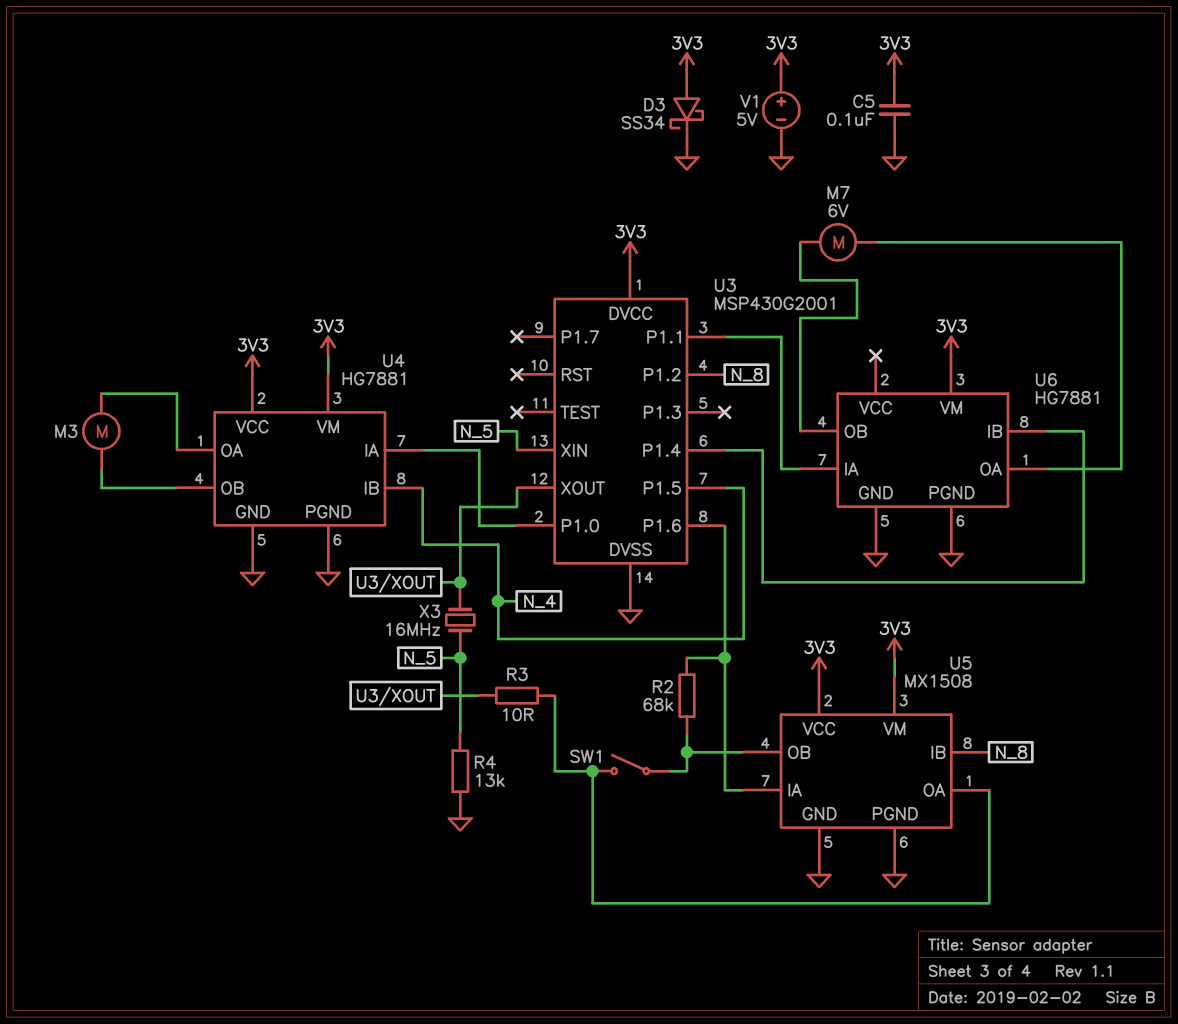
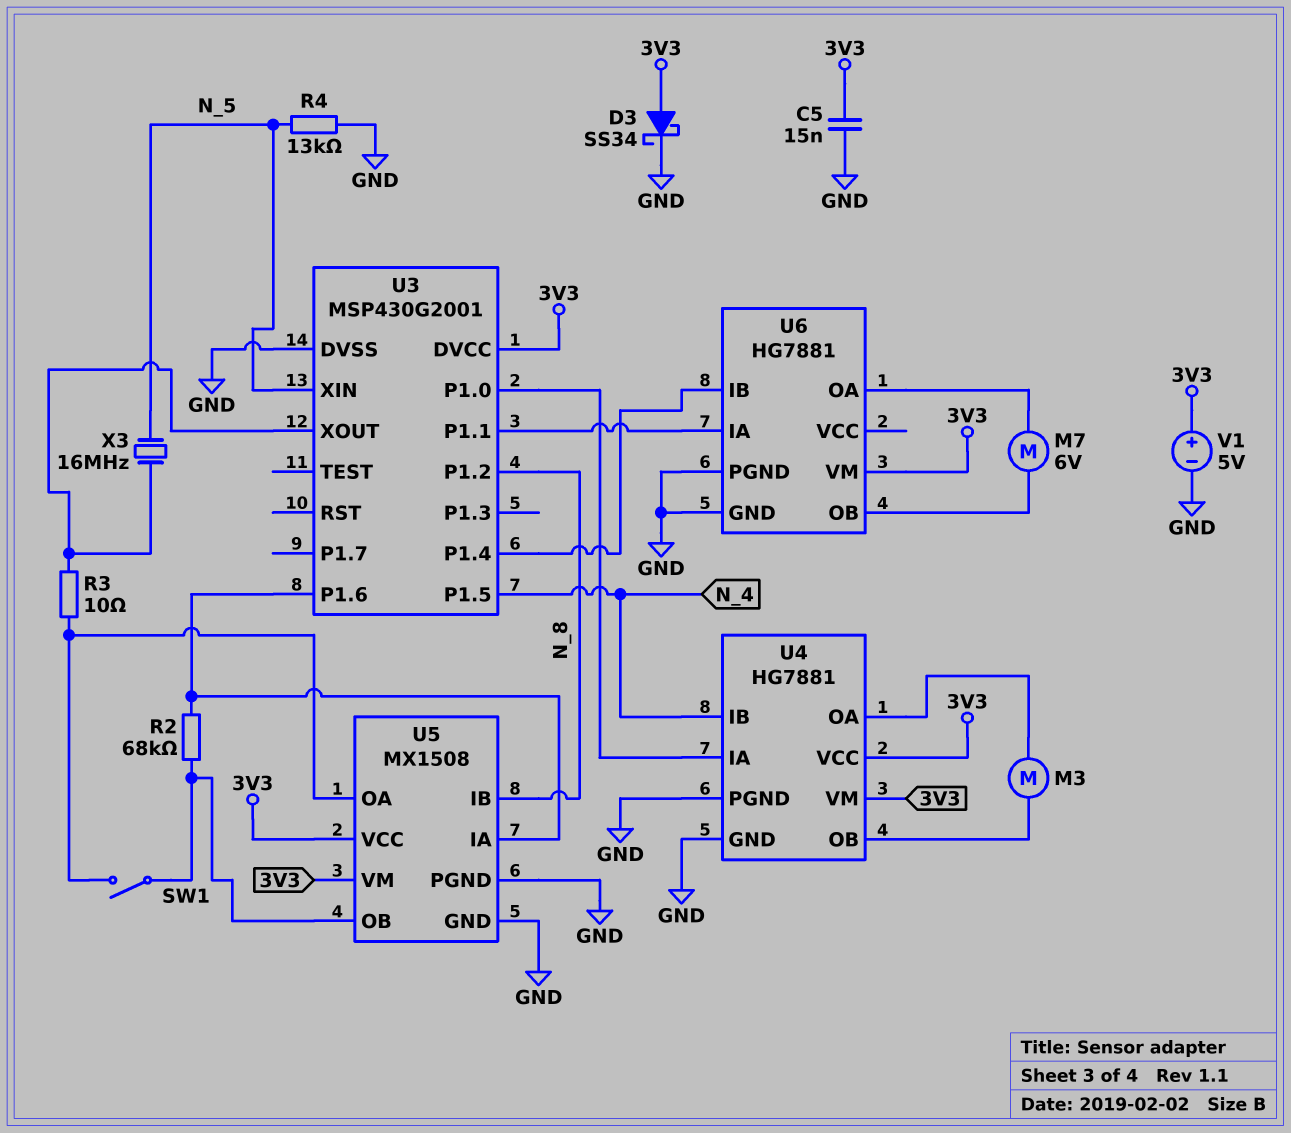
C5: 100nF (3V3, GND) -> 15nF (3V3, GND)

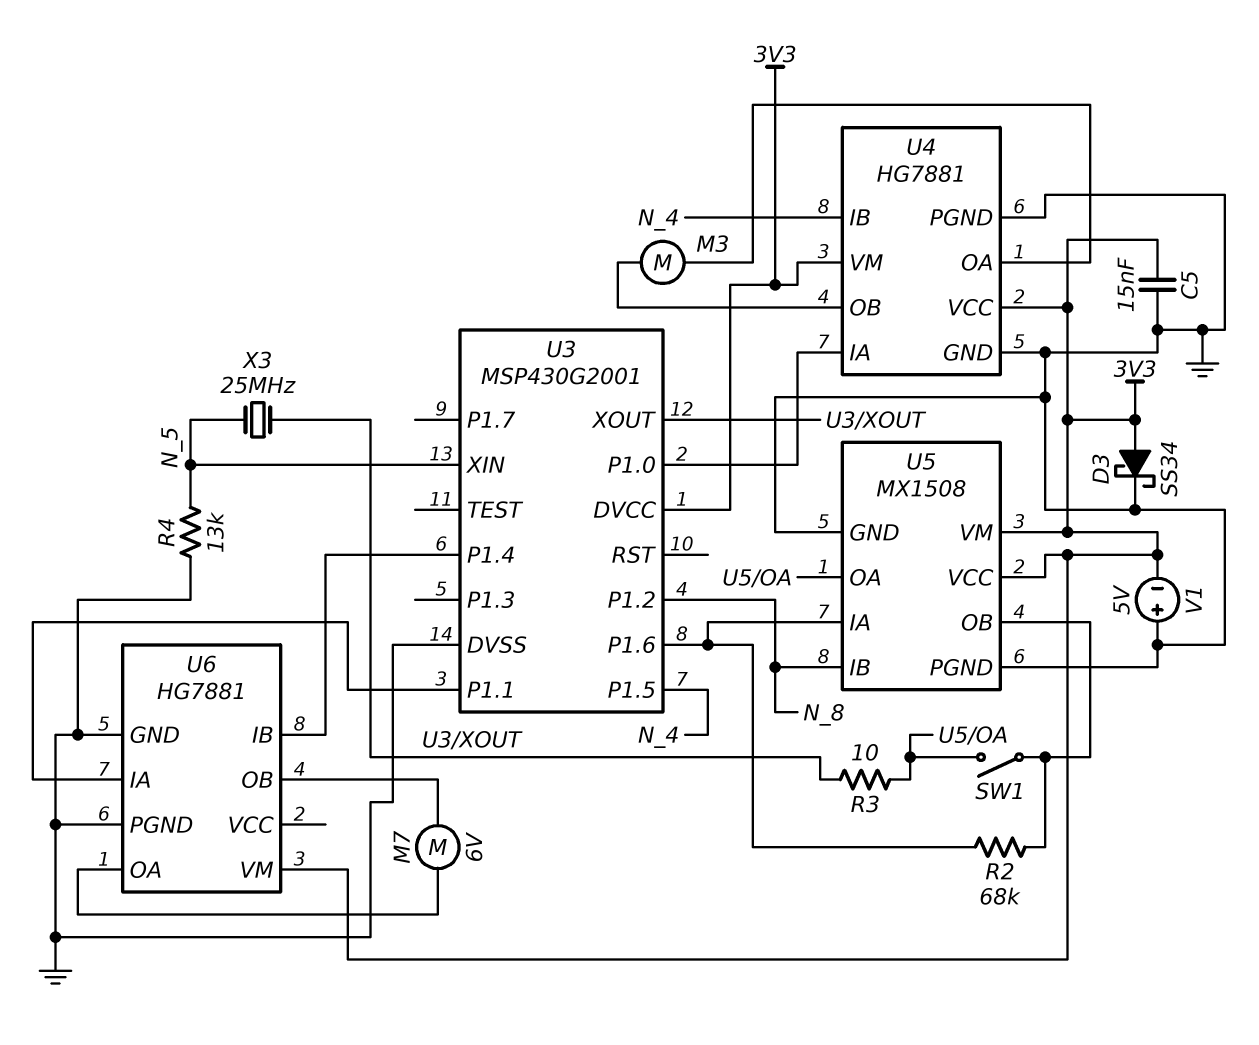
V1: 5V (plus 3V3, minus GND) -> 5V (plus GND, minus 3V3)
X3: 16MHz (N_5, U3/XOUT) -> 25MHz (N_5, U3/XOUT)

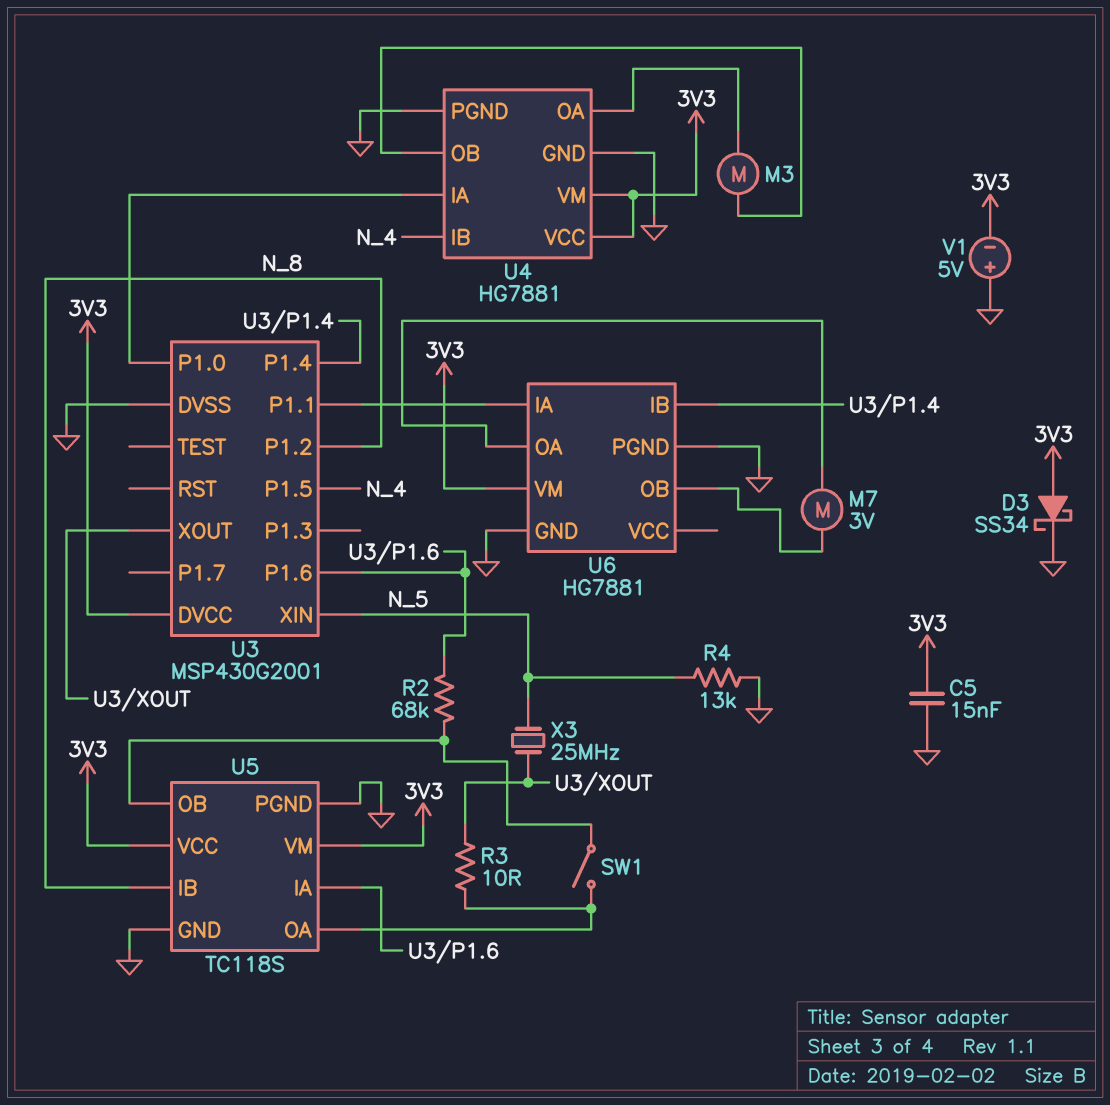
M7: motor 6V (U6/OA, U6/OB) -> motor 3V (U6/OA, U6/OB)
U5: MX1508 -> TC118S

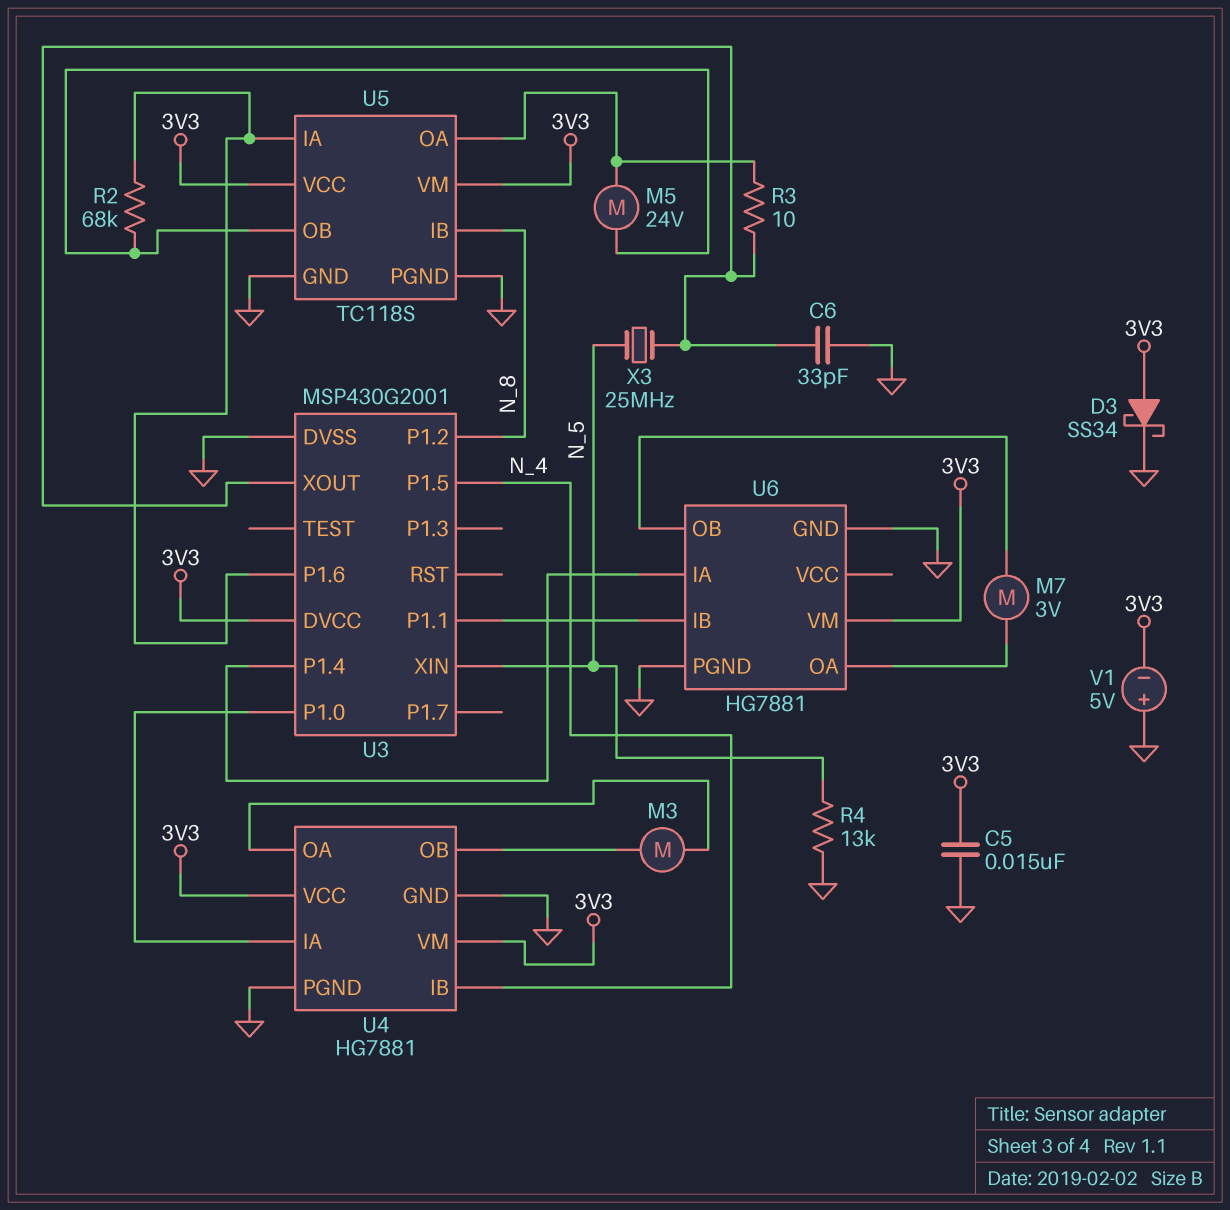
C6: none -> 33pF (GND, U3/XOUT)
M5: none -> motor 24V (U5/OA, U5/OB)
SW1: switch (U5/OA, U5/OB) -> none
U6 pin IA: U3/P1.1 -> U3/P1.4
U6 pin IB: U3/P1.4 -> U3/P1.1

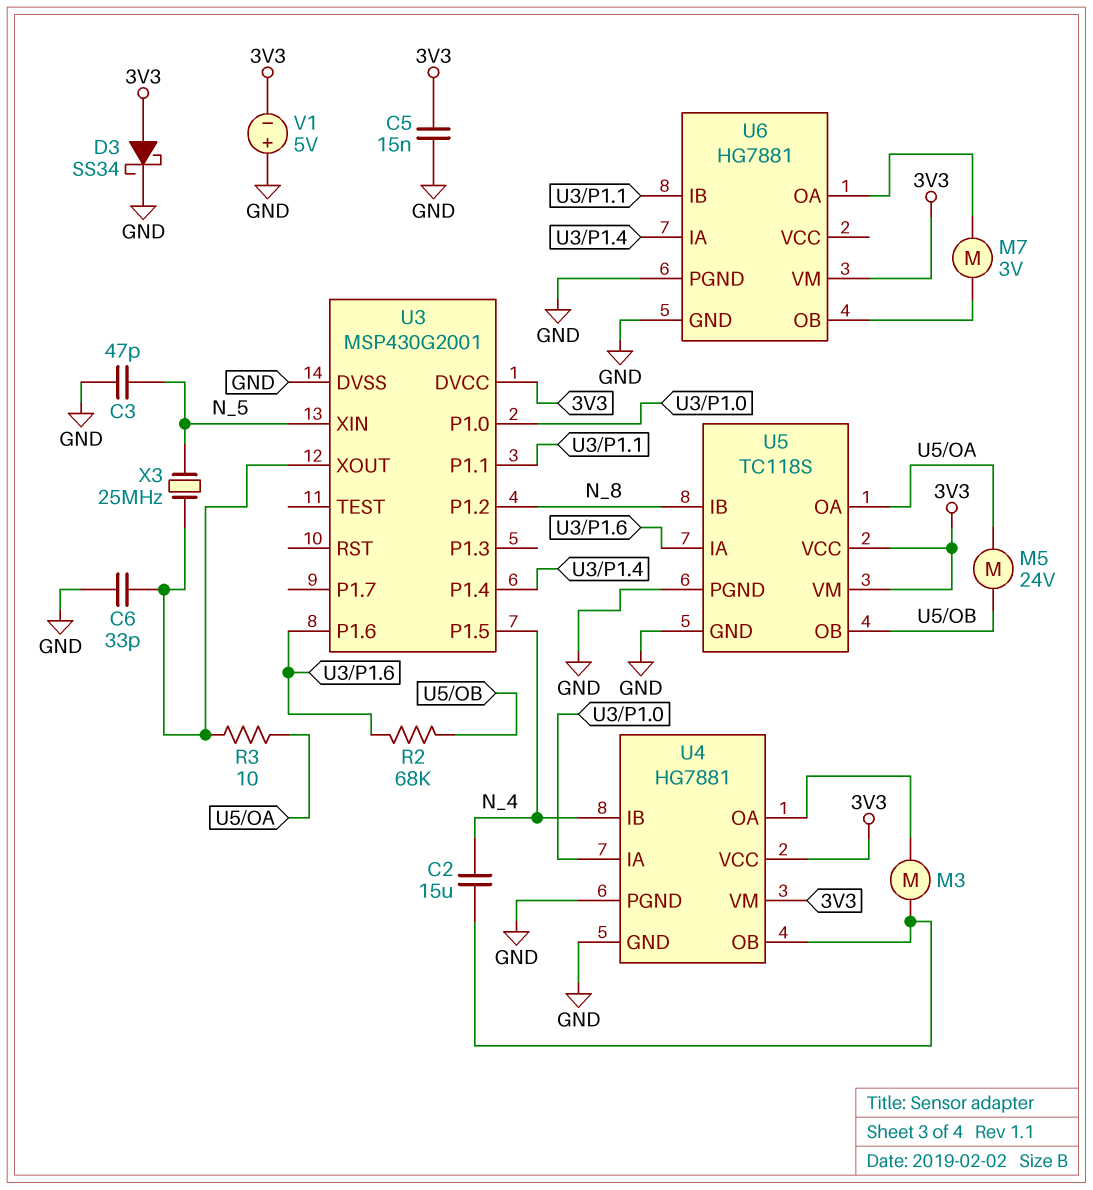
C2: none -> 15uF (N_4, U4/OB)
C3: none -> 47pF (GND, N_5)
R4: 13k (GND, N_5) -> none

